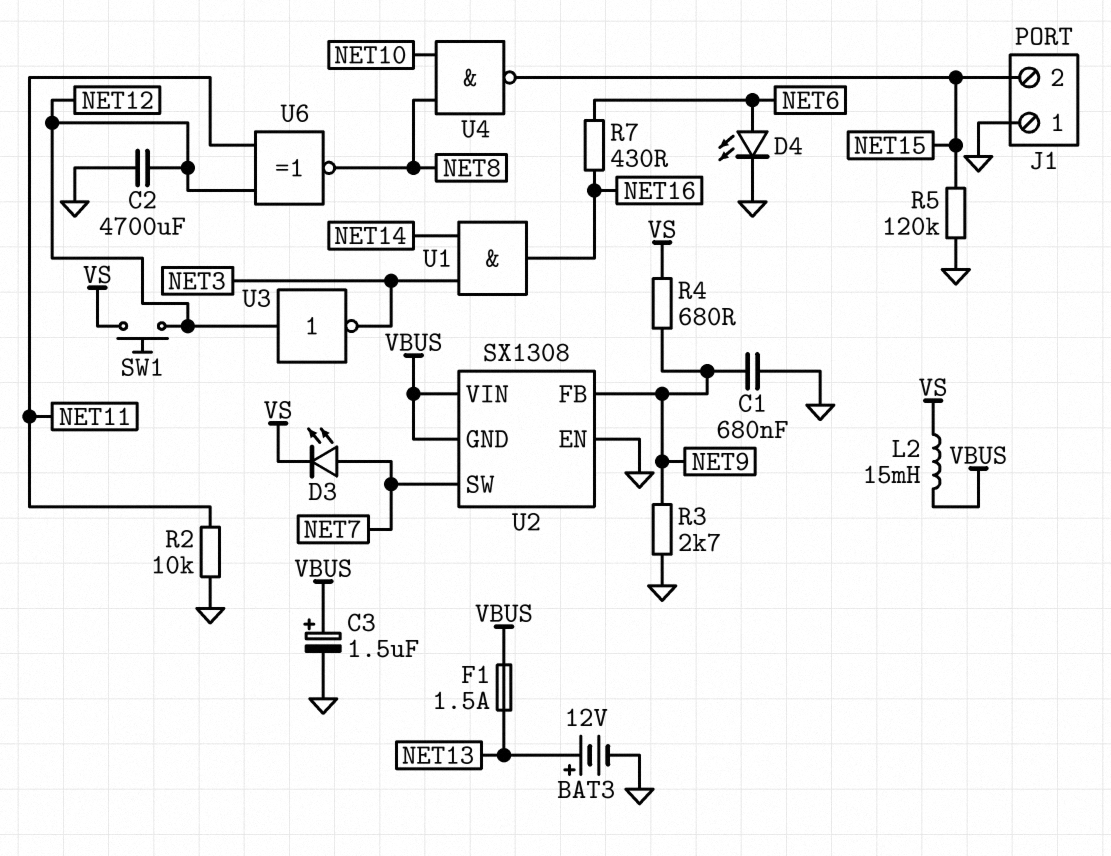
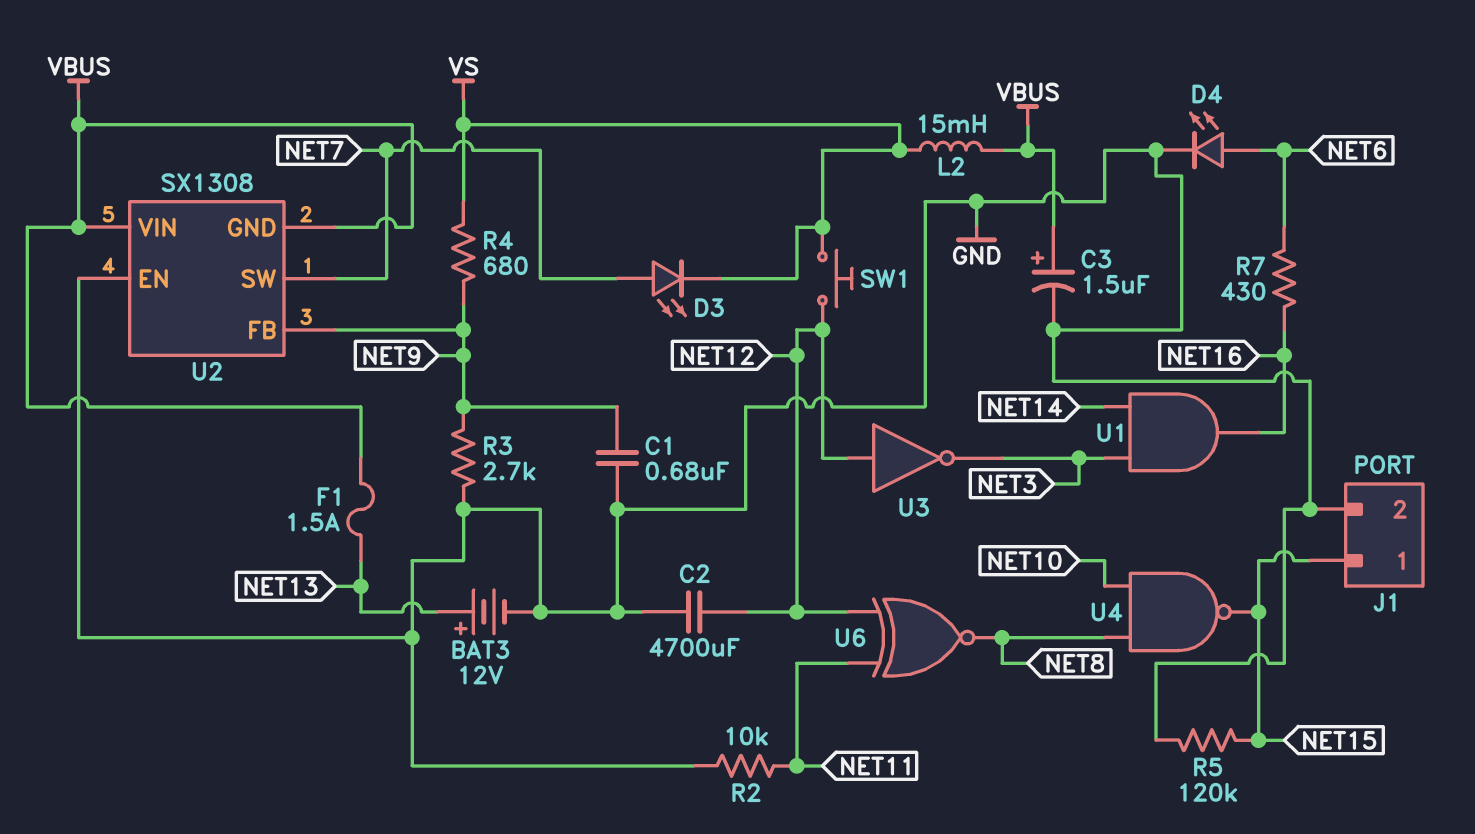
J1 pin 1: GND -> NET15
J1 pin 2: NET15 -> GND

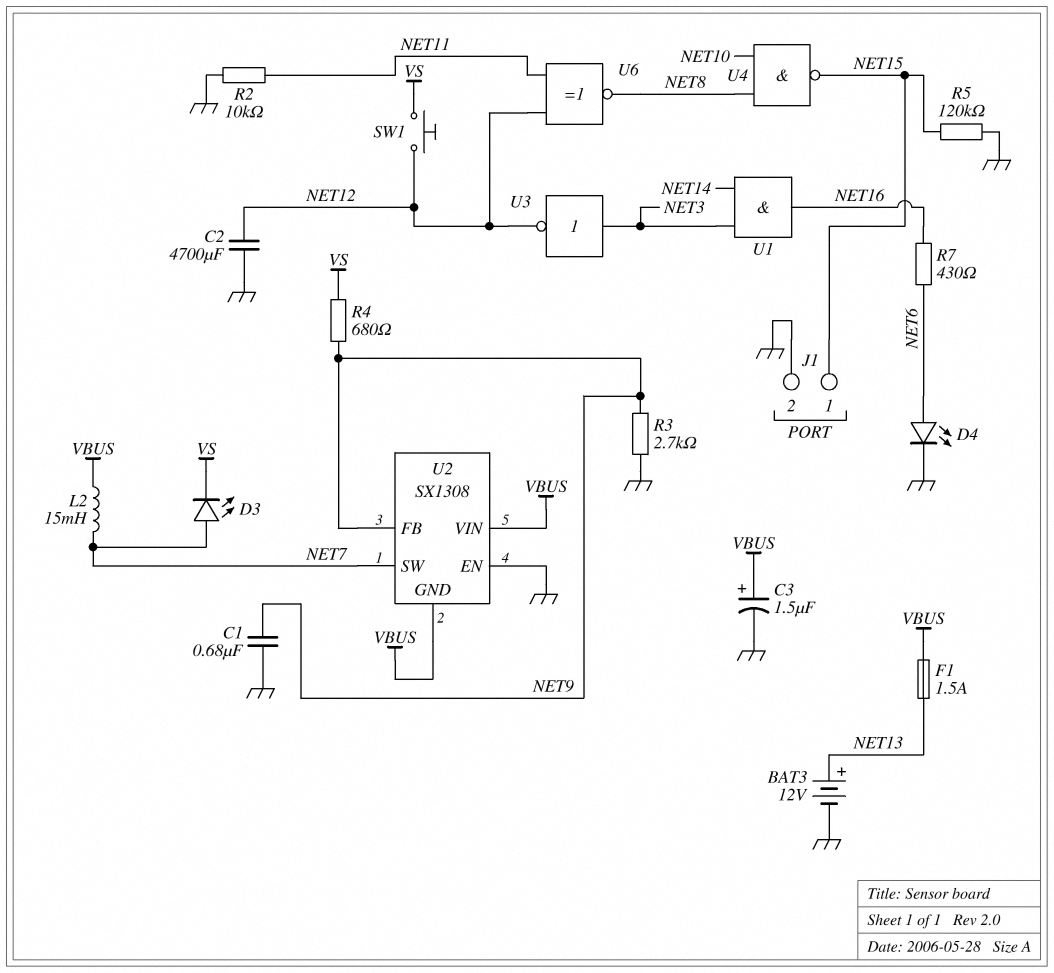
L2: 15mH (VBUS, VS) -> 15mH (NET7, VBUS)
U3: NOT (in NET12, out NET3) -> NOT (in NET3, out NET12)

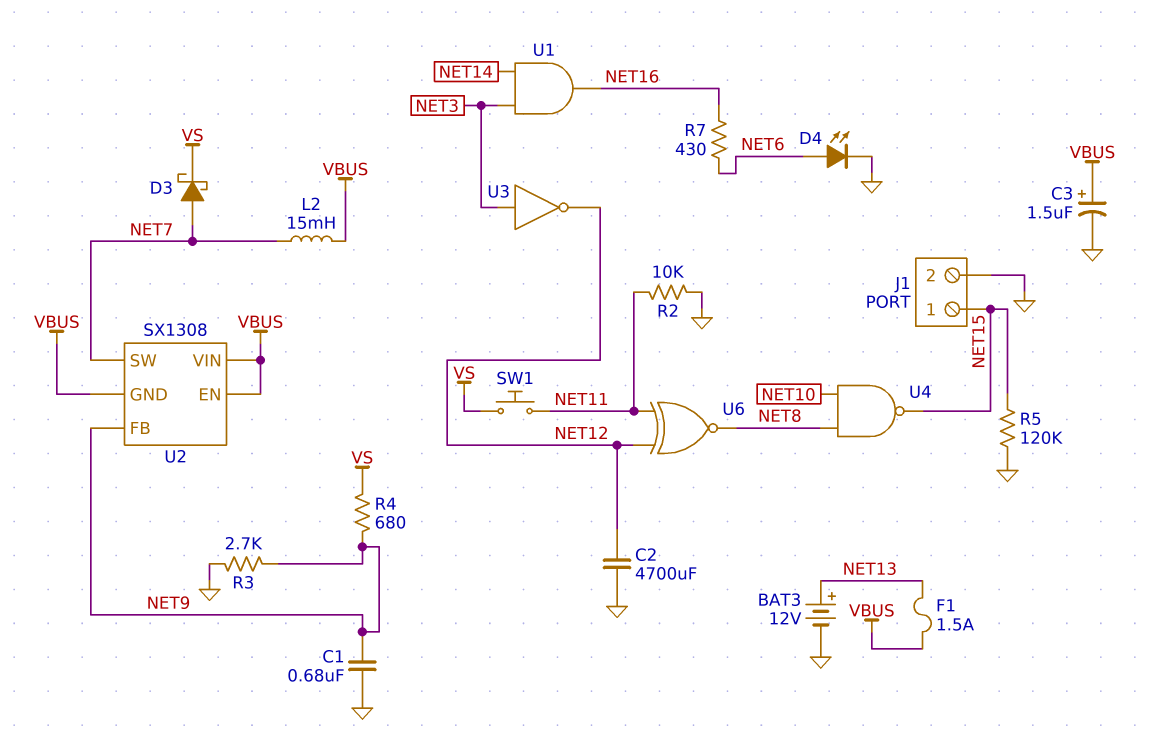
D3: LED (A NET7, K VS) -> schottky (A NET7, K VS)
SW1: button (NET12, VS) -> button (NET11, VS)
U2 pin EN: GND -> VBUS

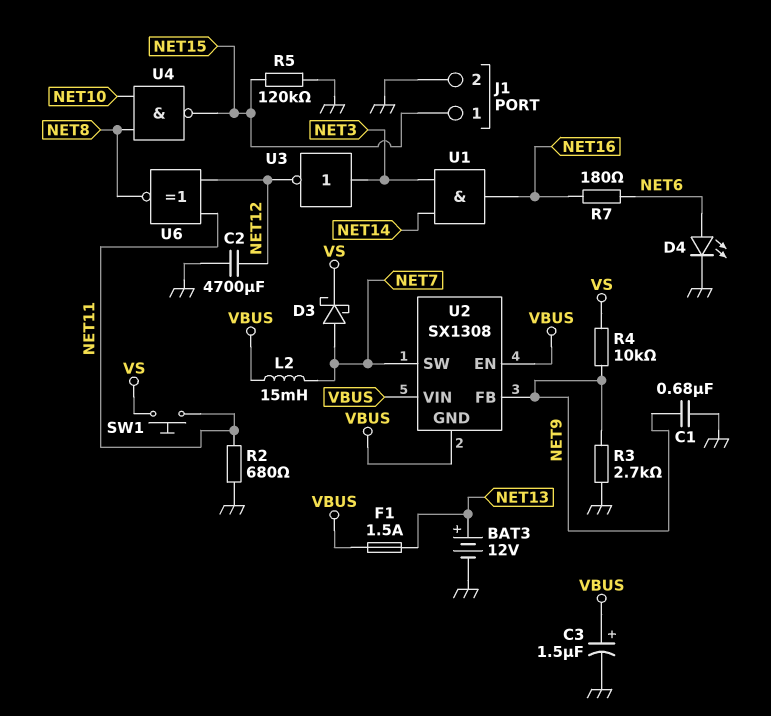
R2: 10k (GND, NET11) -> 680 (GND, NET11)
R4: 680 (NET9, VS) -> 10k (NET9, VS)
R7: 430 (NET6, NET16) -> 180 (NET6, NET16)

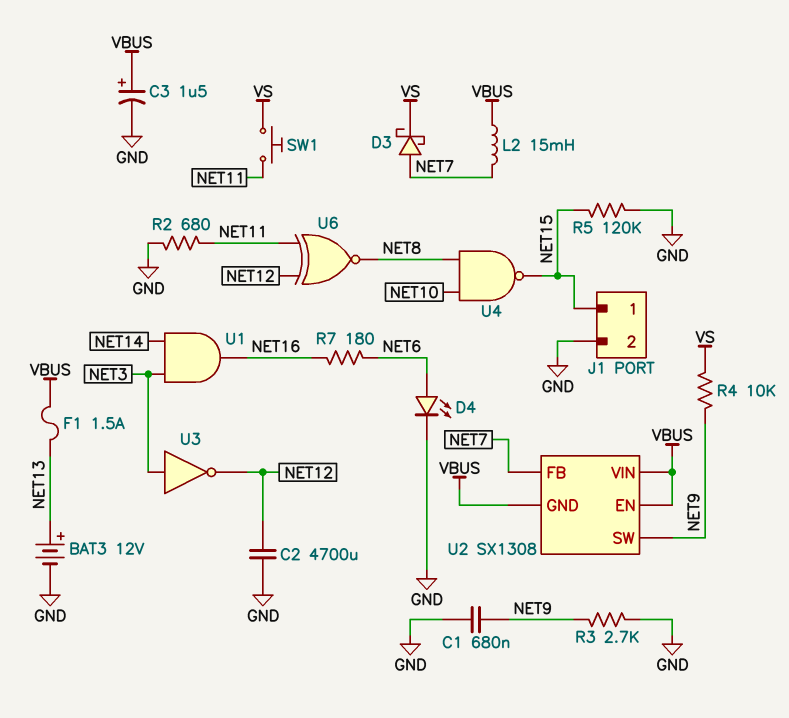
U2 pin FB: NET9 -> NET7
U2 pin SW: NET7 -> NET9

